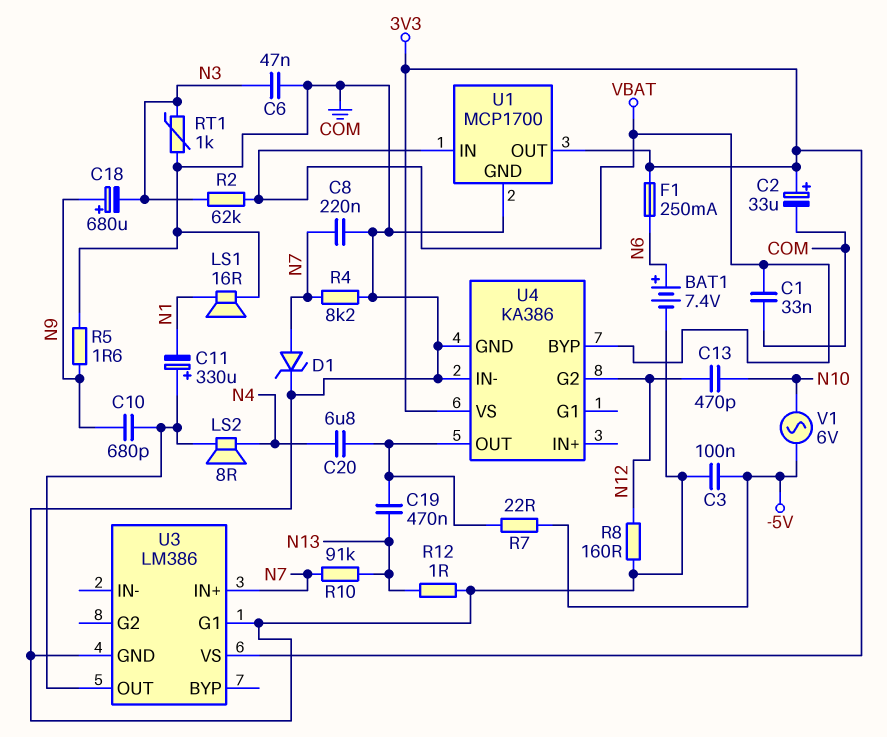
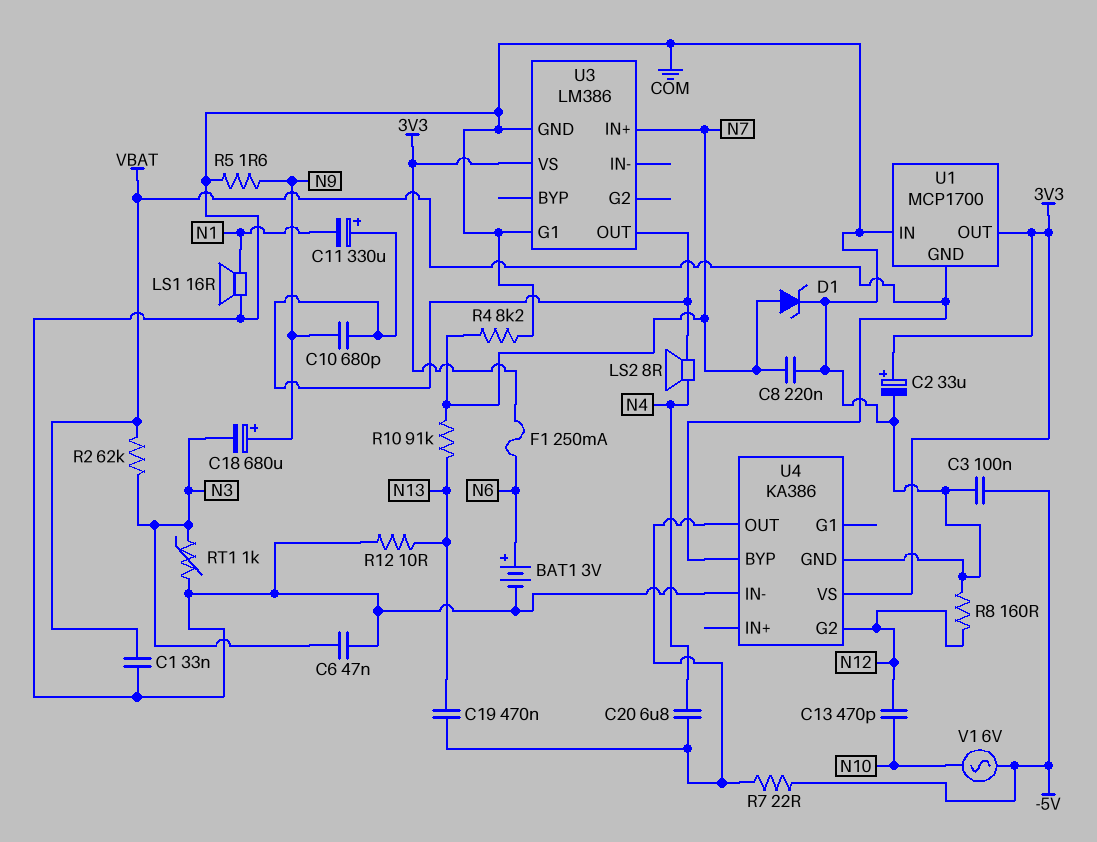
BAT1: 7.4V (plus N6, minus COM) -> 3V (plus N6, minus COM)
R12: 1 (COM, N13) -> 10 (COM, N13)
U1 pin GND: COM -> VBAT
U1 pin IN: VBAT -> COM

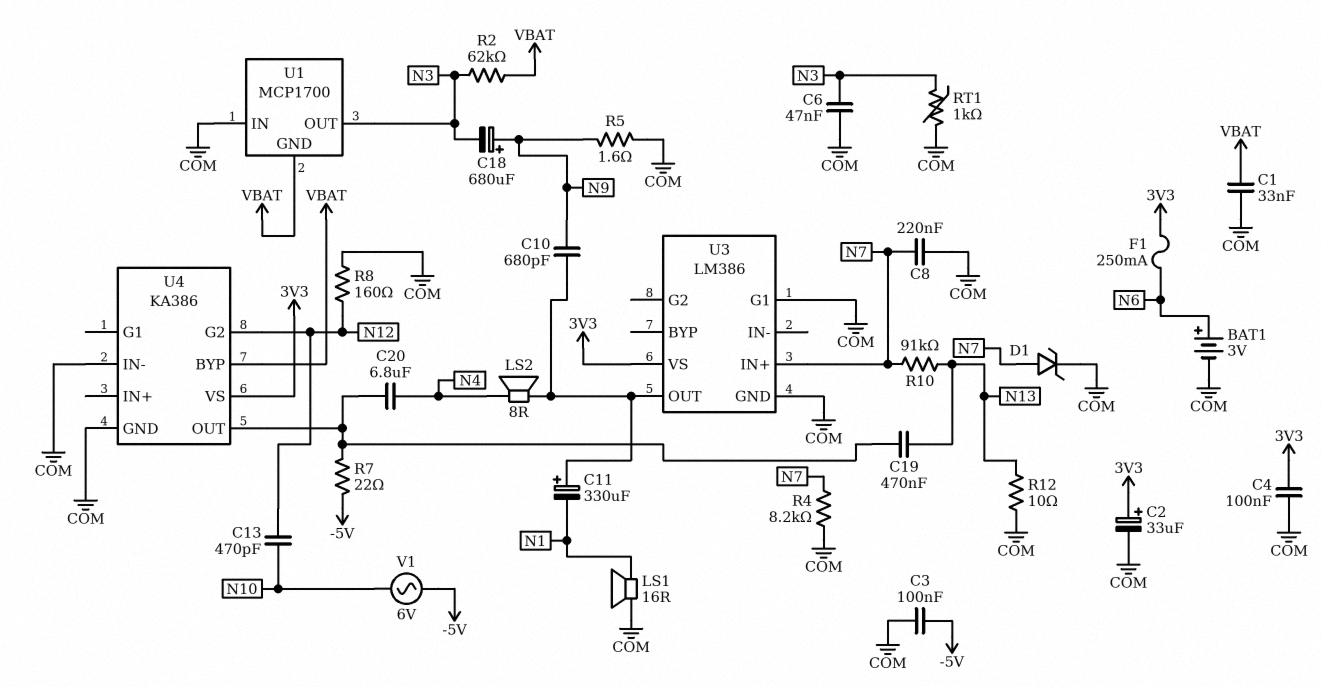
C4: none -> 100nF (3V3, COM)
U1 pin OUT: 3V3 -> N3

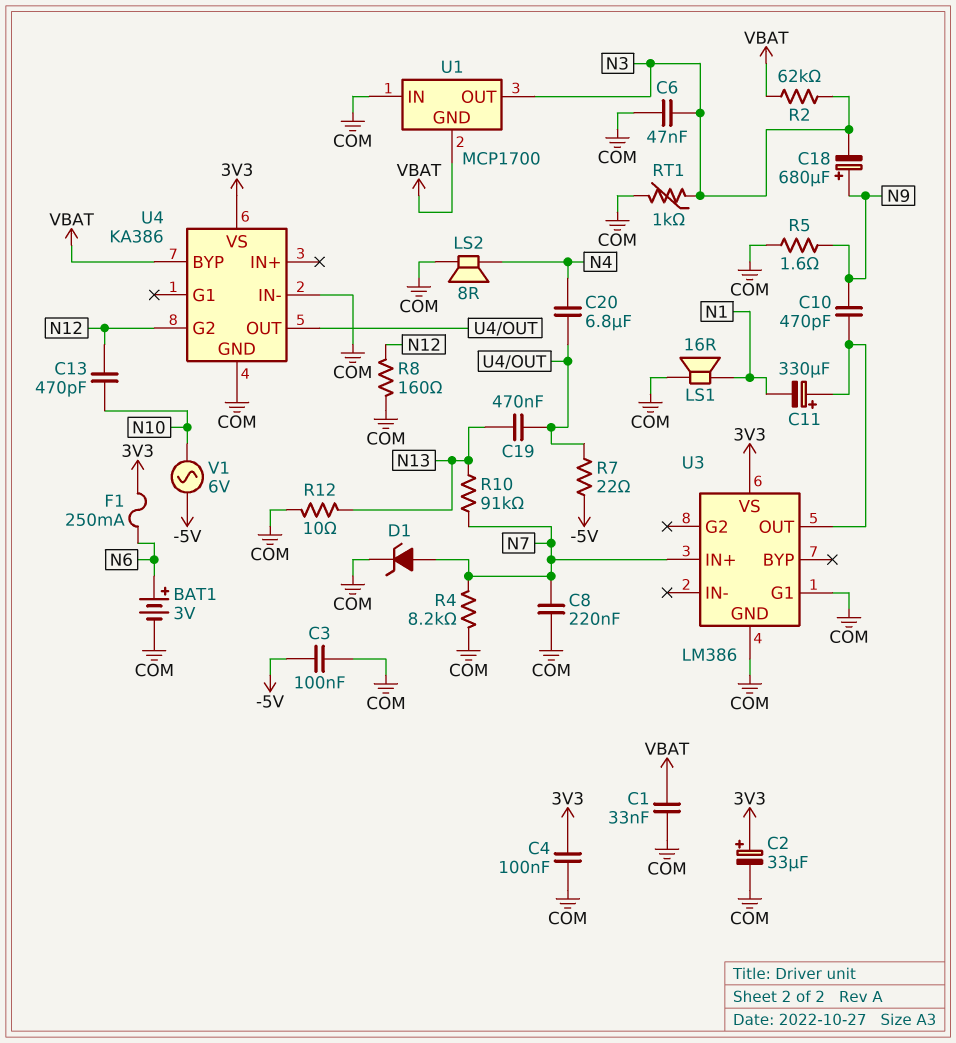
C10: 680pF (N9, U3/OUT) -> 470pF (N9, U3/OUT)
LS2: speaker 8R (N4, U3/OUT) -> speaker 8R (COM, N4)

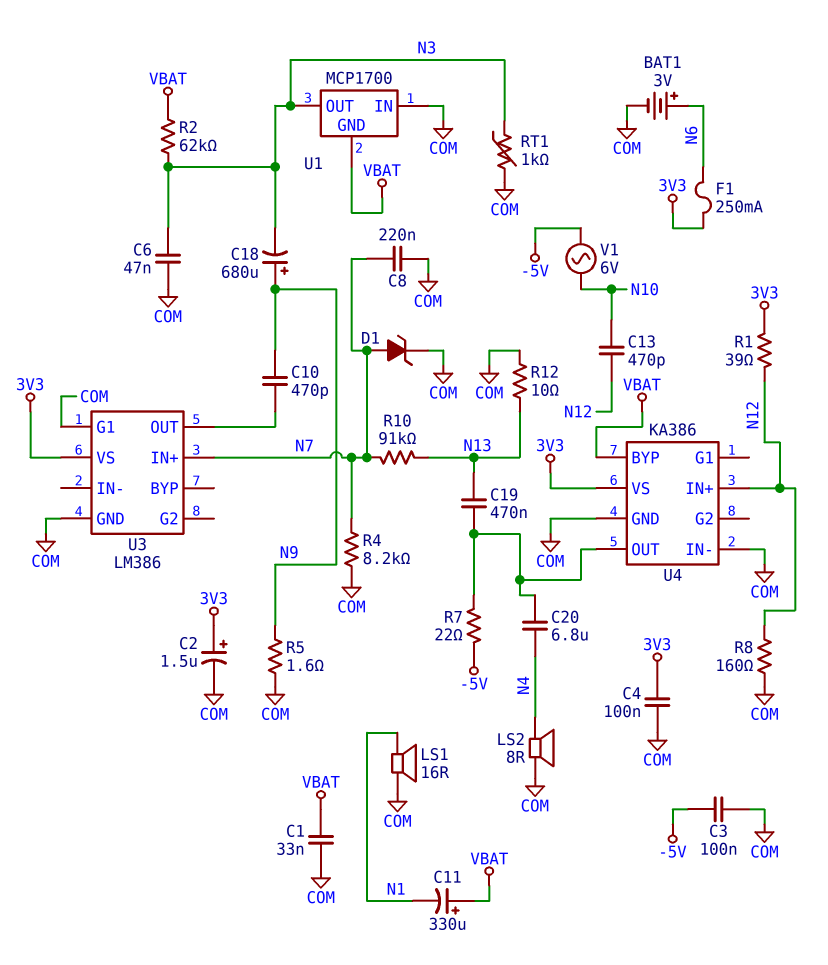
C2: 33uF (plus 3V3, minus COM) -> 1.5uF (plus 3V3, minus COM)
C11: 330uF (plus U3/OUT, minus N1) -> 330uF (plus VBAT, minus N1)
R1: none -> 39 (3V3, N12)
U4 pin G2: N12 -> none
U4 pin IN+: none -> N12

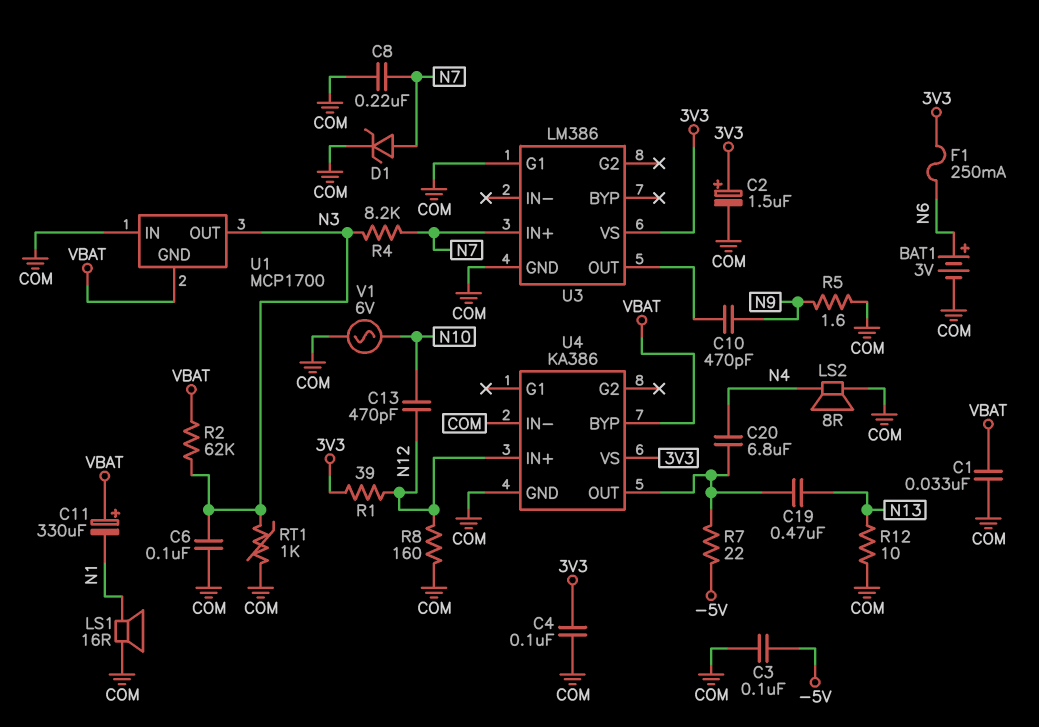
C6: 47nF (COM, N3) -> 100nF (COM, N3)
C18: 680uF (plus N9, minus N3) -> none
R4: 8.2k (COM, N7) -> 8.2k (N3, N7)
R10: 91k (N7, N13) -> none
V1: AC 6V (-5V, N10) -> AC 6V (COM, N10)

